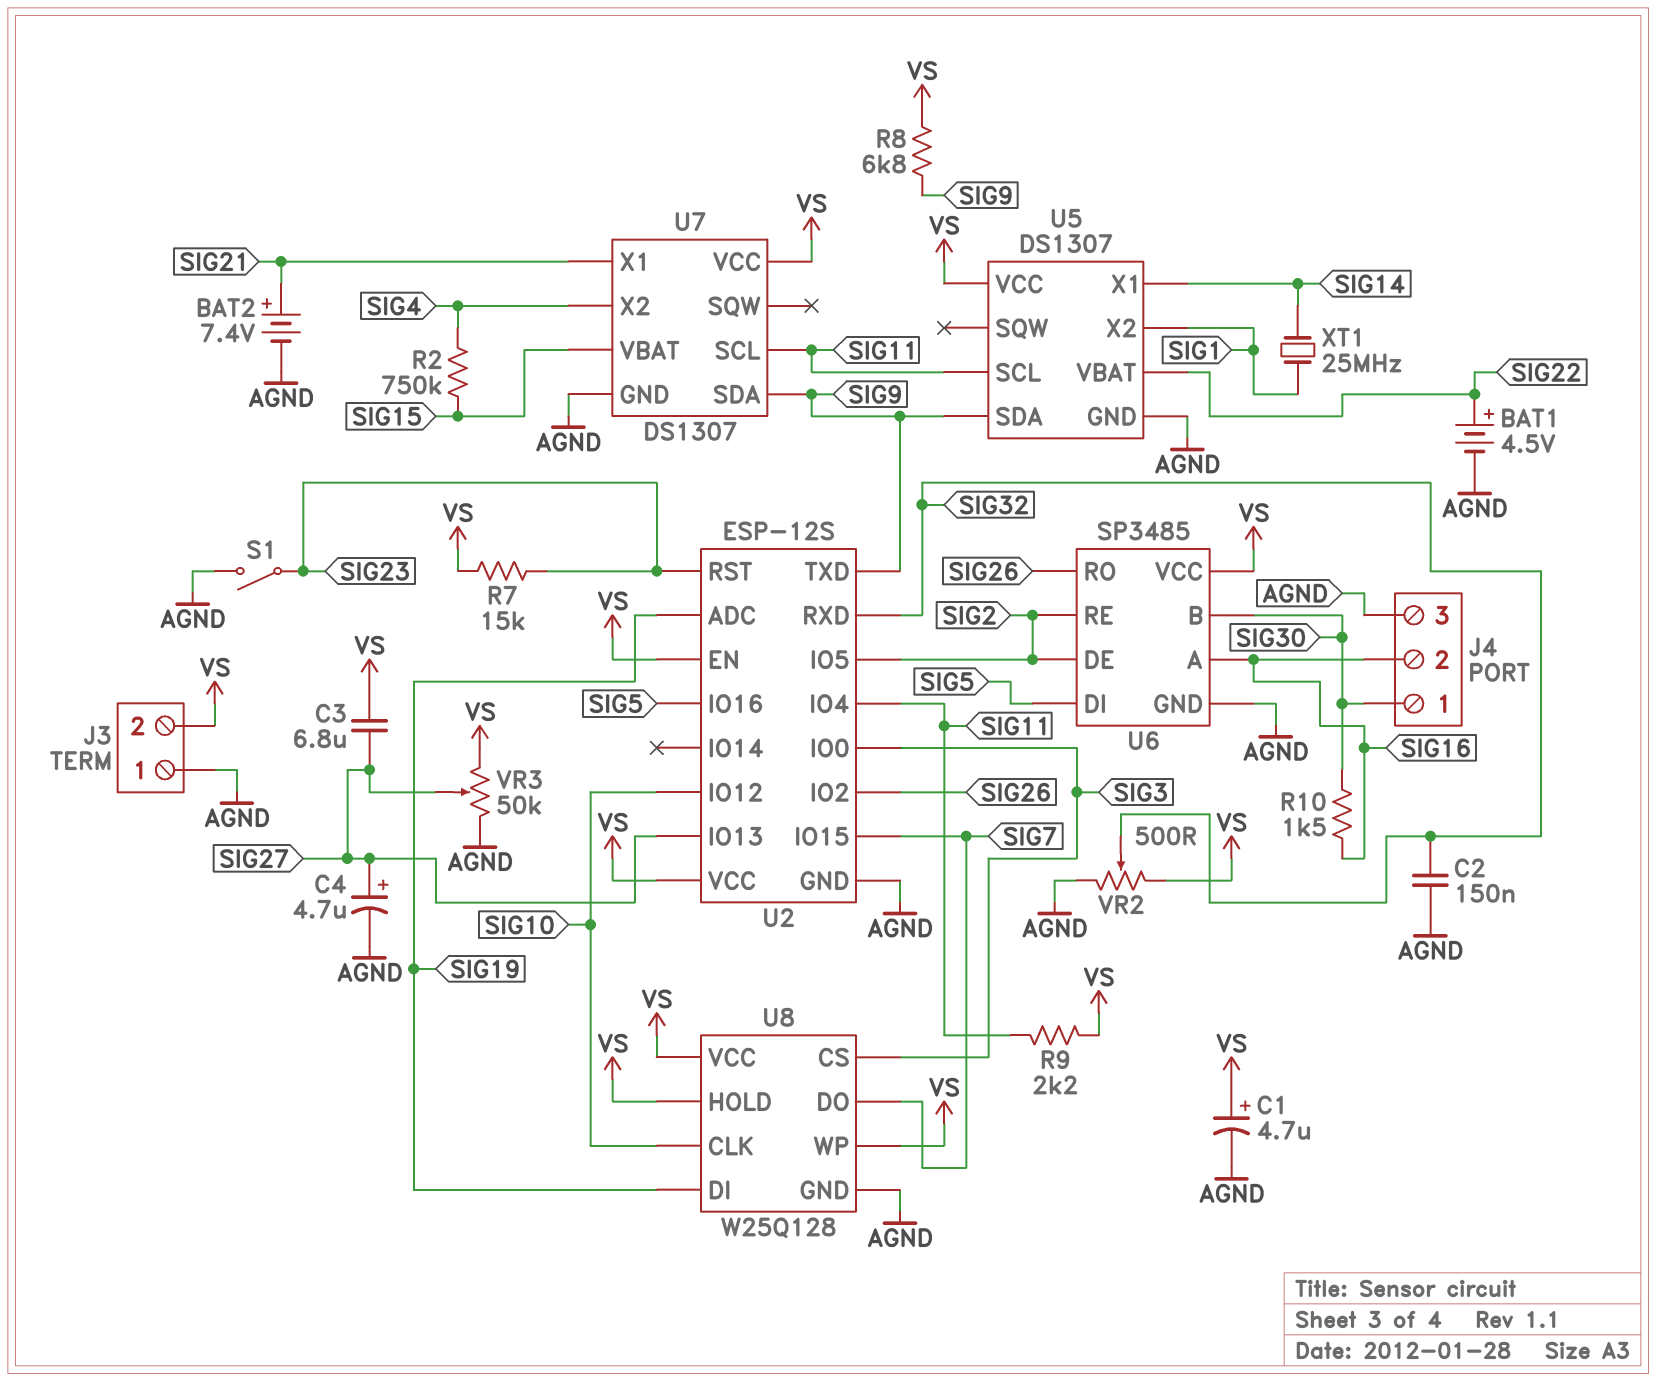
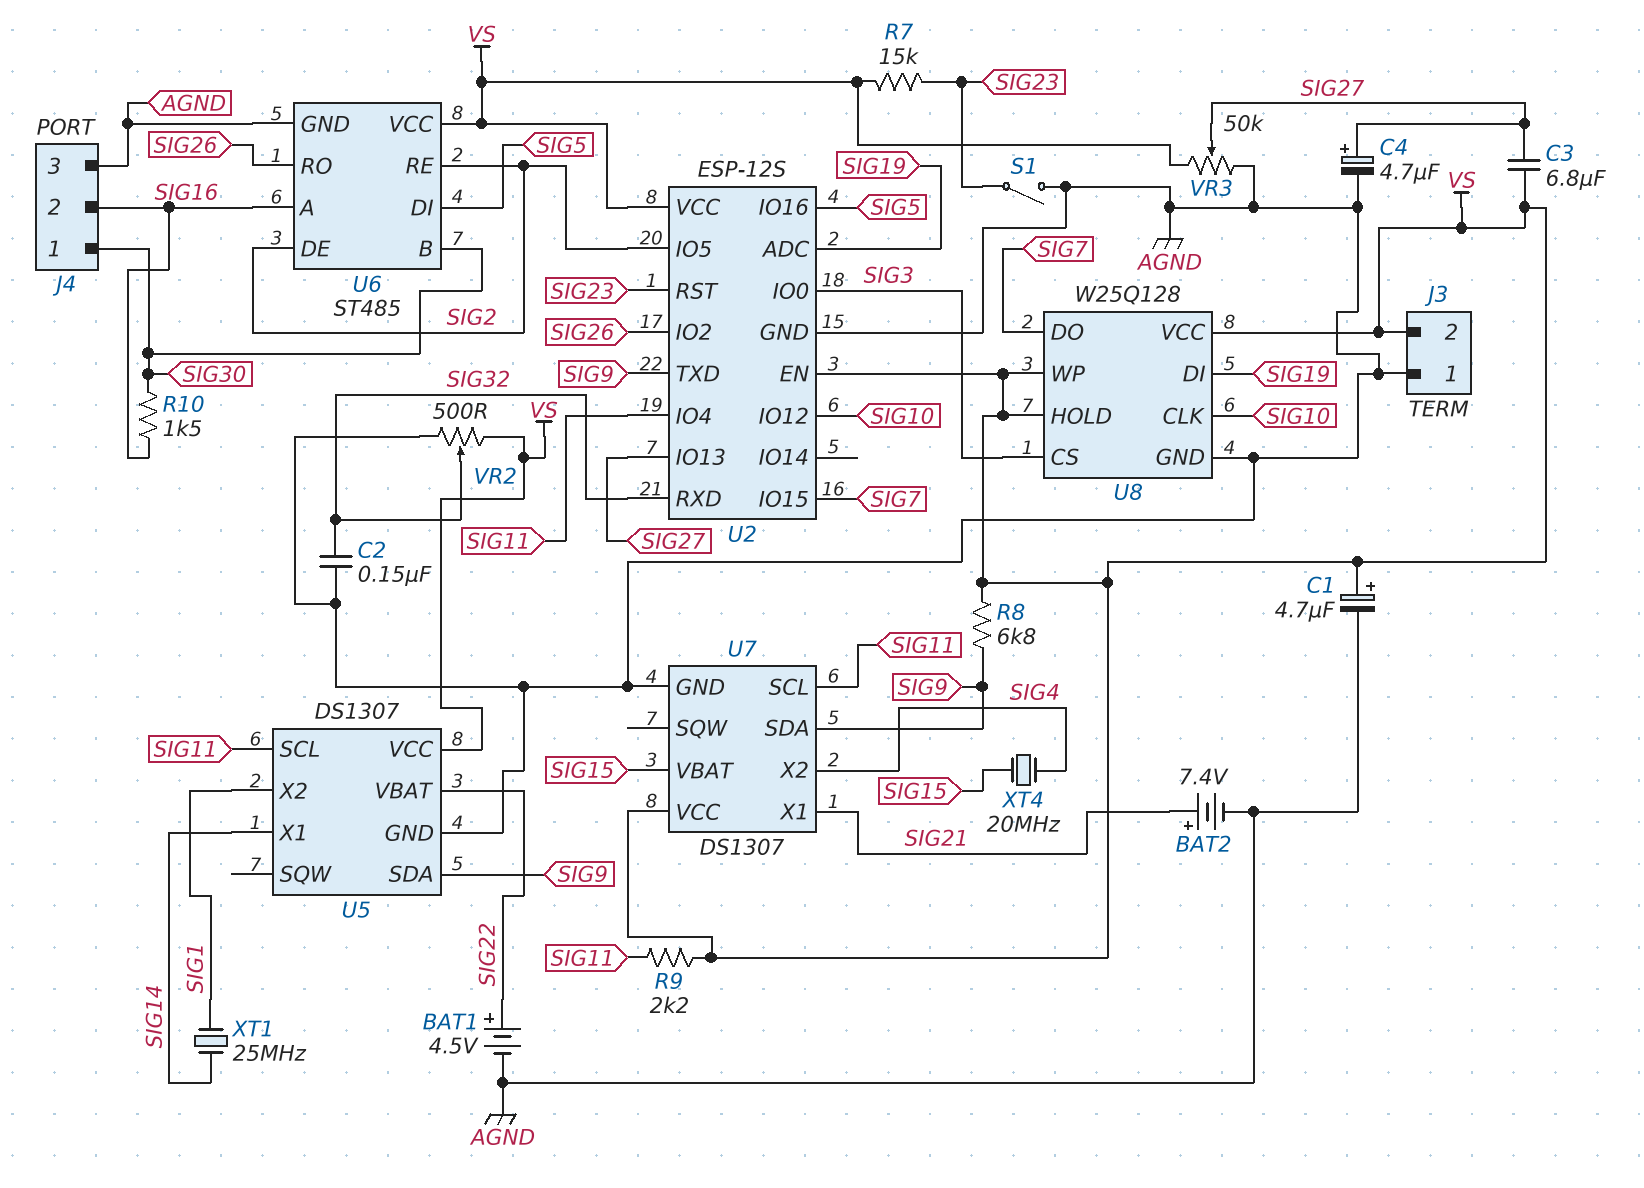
R2: 750k (SIG4, SIG15) -> none
U6: SP3485 -> ST485
XT4: none -> 20MHz (SIG4, SIG15)

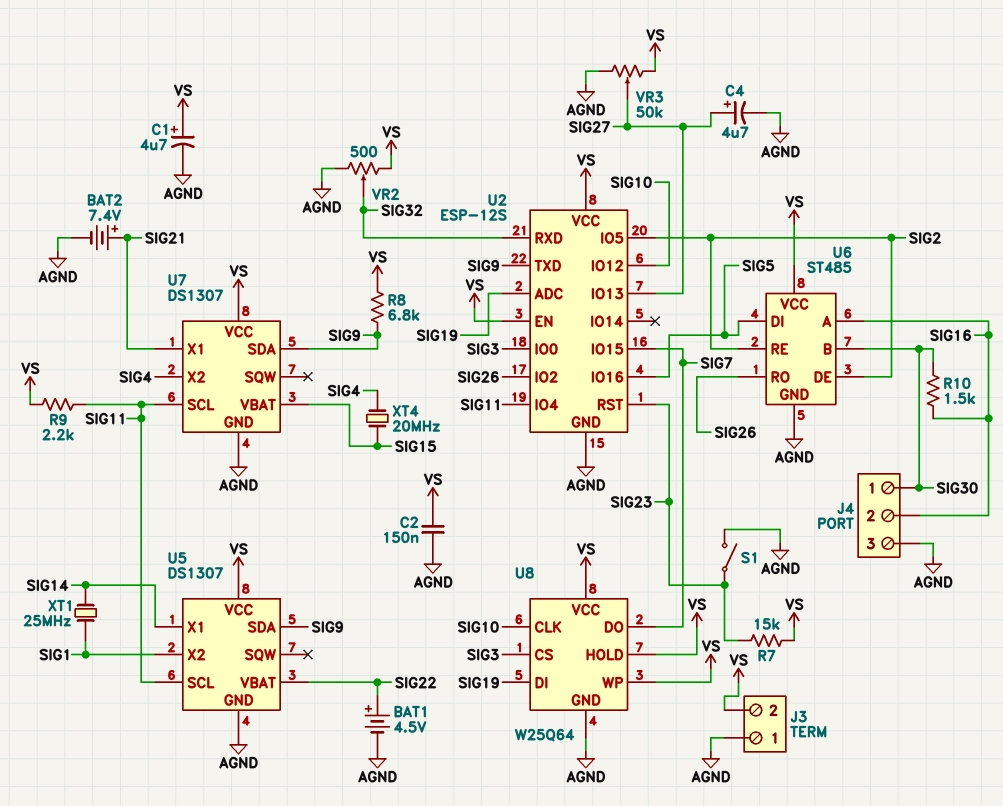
C2: 150nF (AGND, SIG32) -> 150nF (AGND, VS)
C3: 6.8uF (SIG27, VS) -> none
U8: W25Q128 -> W25Q64

